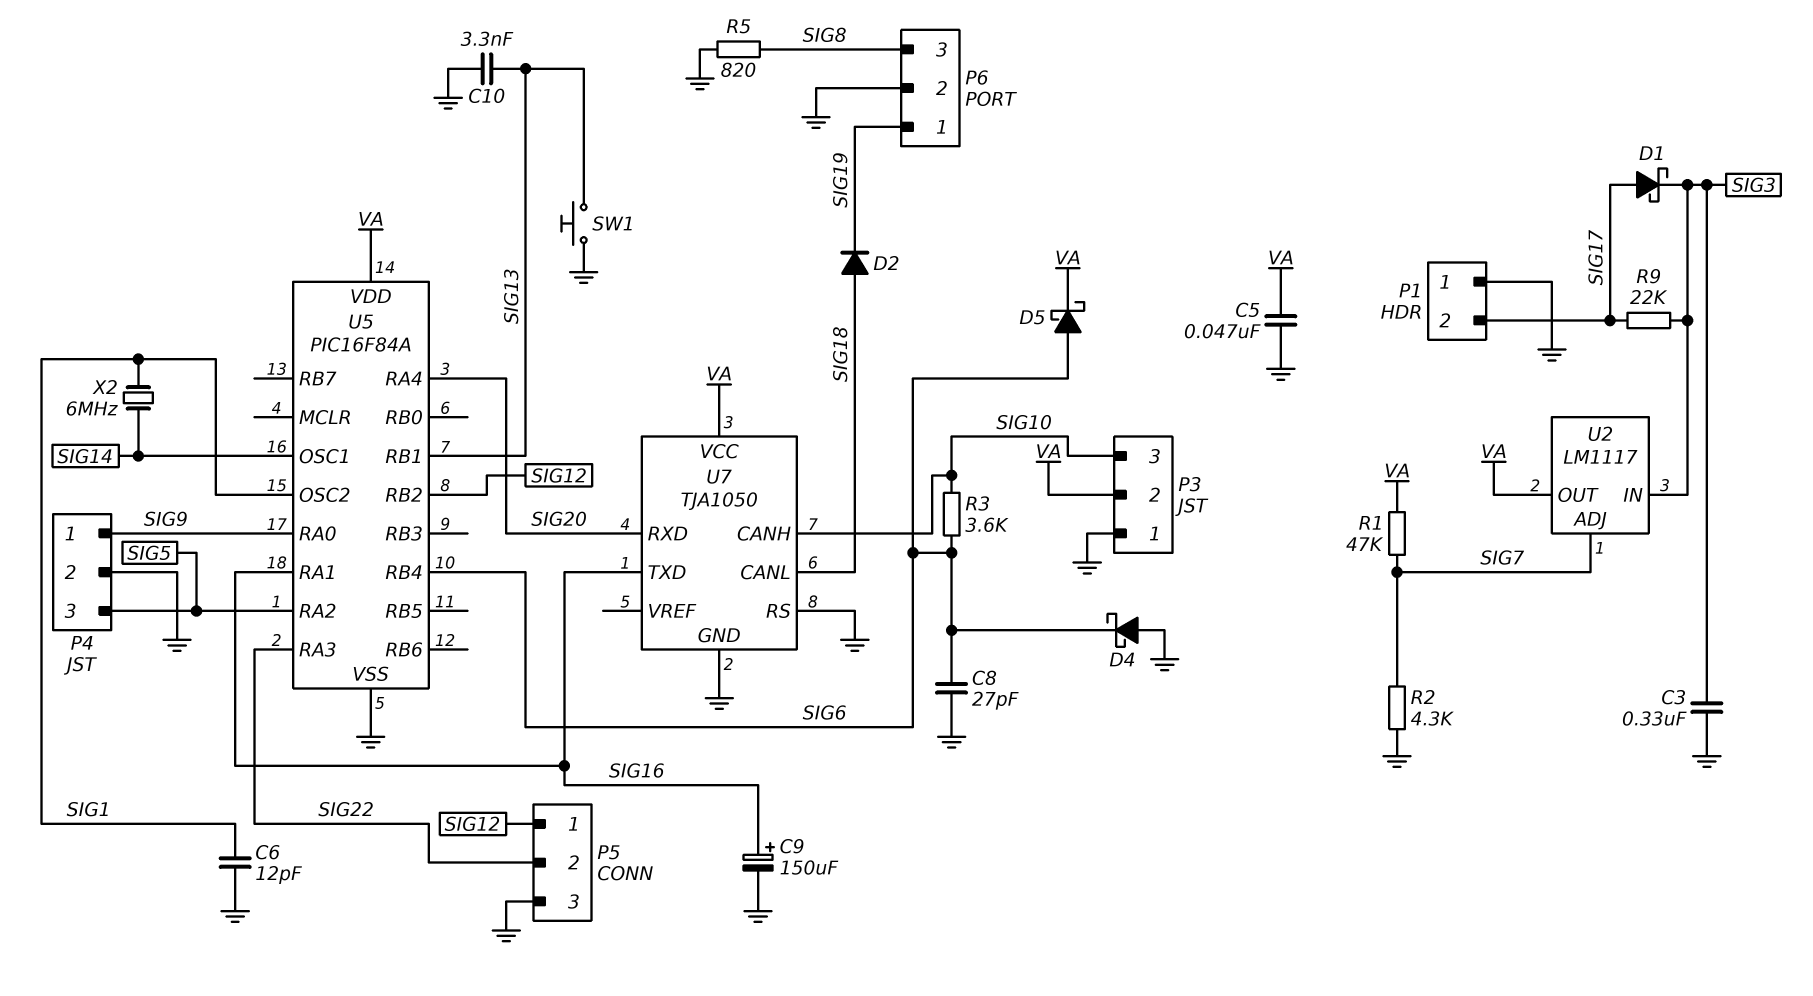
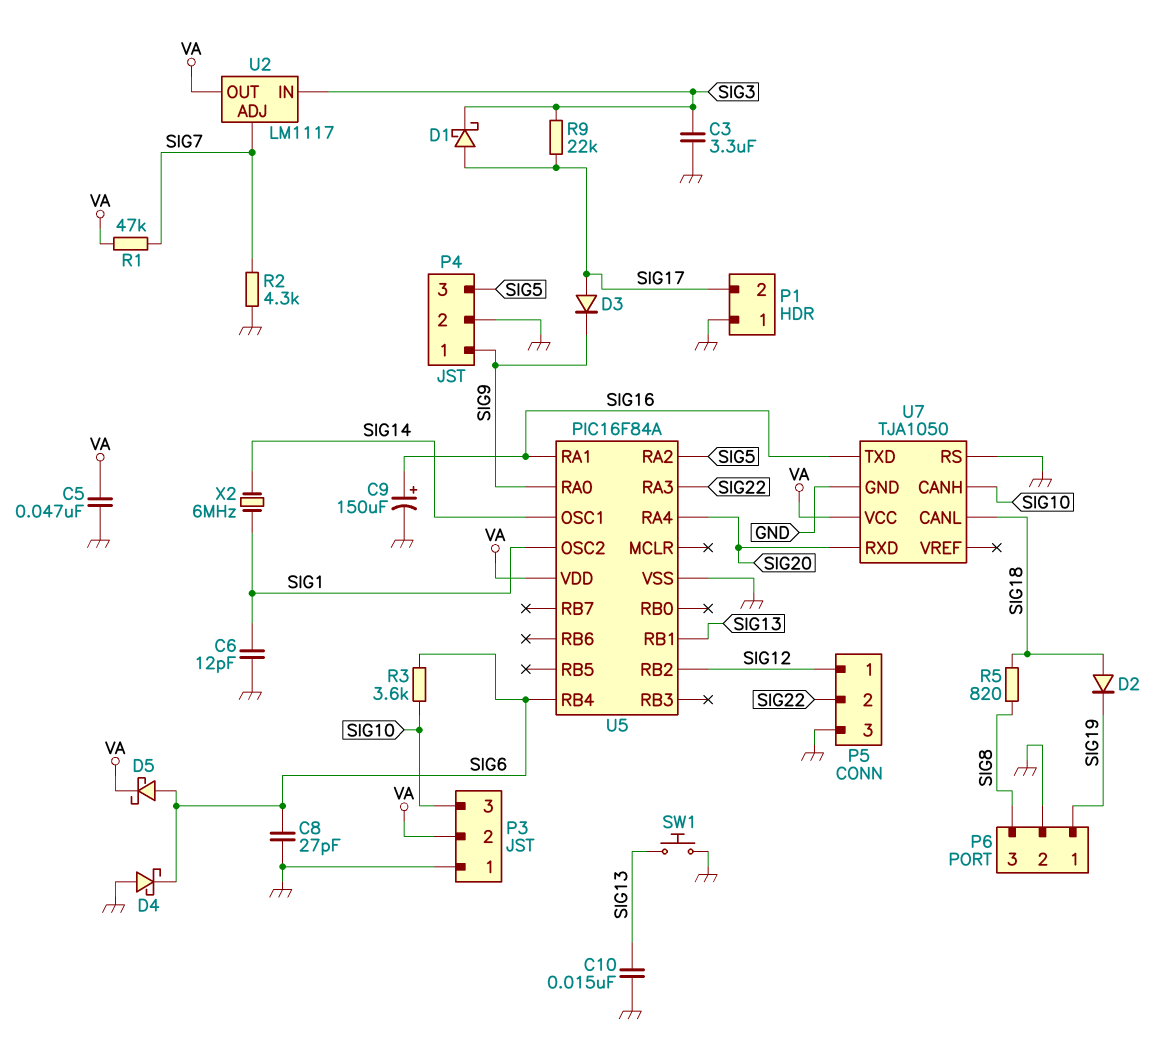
C3: 330nF (GND, SIG3) -> 3.3uF (GND, SIG3)
C10: 3.3nF (GND, SIG13) -> 15nF (GND, SIG13)
D3: none -> diode (A SIG17, K SIG9)
R5: 820 (GND, SIG8) -> 820 (SIG8, SIG18)

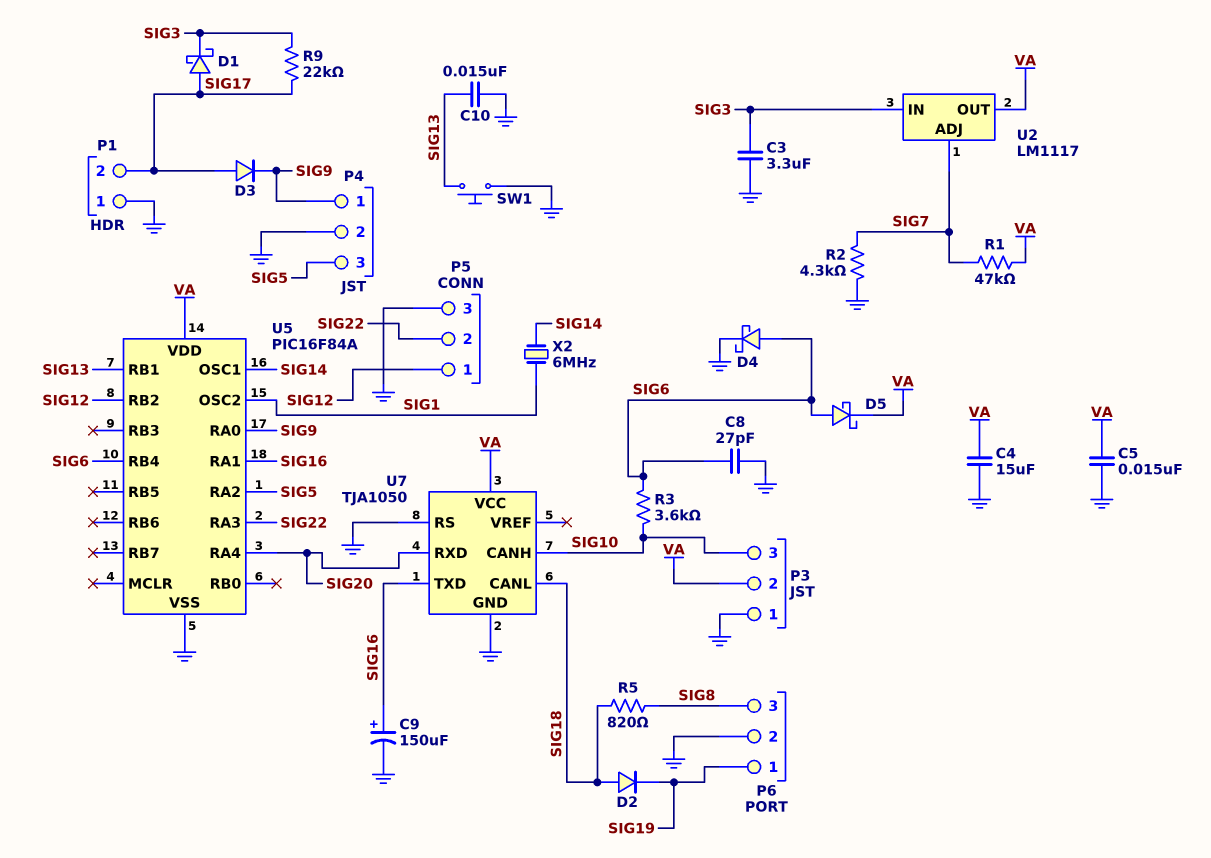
C4: none -> 15uF (GND, VA)
C5: 47nF (GND, VA) -> 15nF (GND, VA)
C6: 12pF (GND, SIG1) -> none
D4: schottky (A GND, K SIG6) -> schottky (A SIG6, K GND)

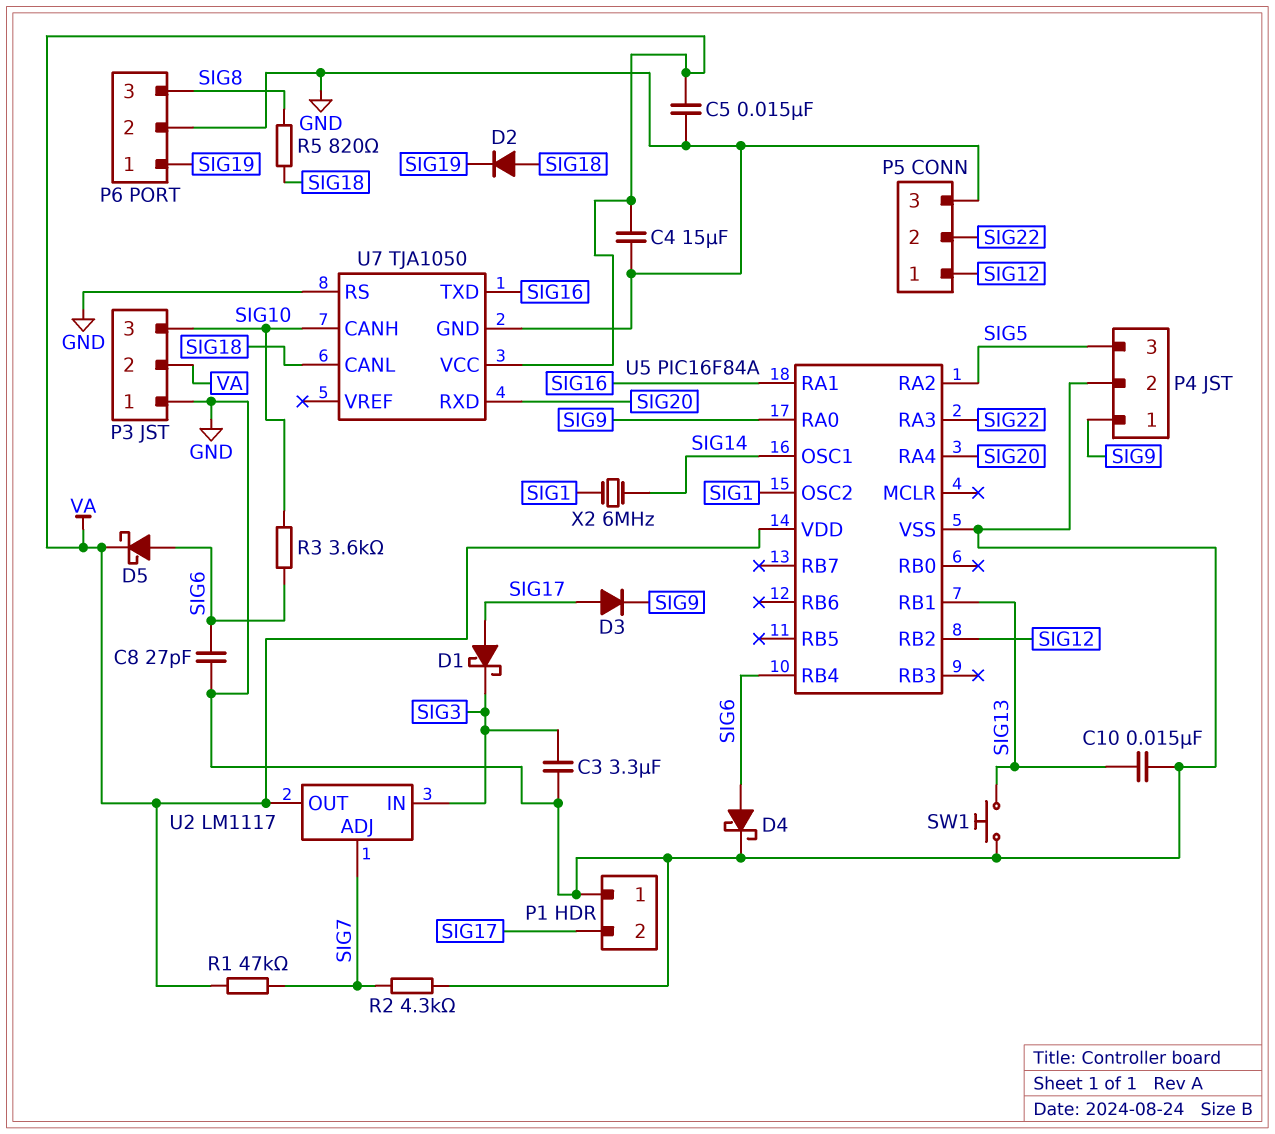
C9: 150uF (plus SIG16, minus GND) -> none
R9: 22k (SIG3, SIG17) -> none

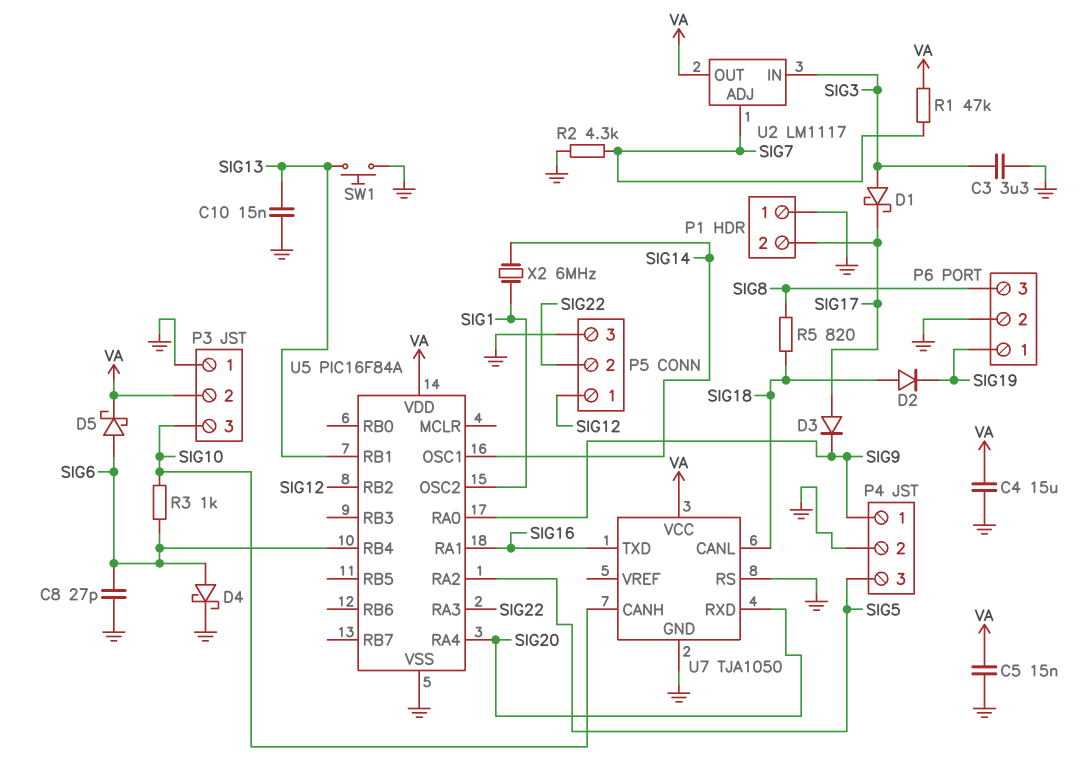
D1: schottky (A SIG17, K SIG3) -> schottky (A SIG3, K SIG17)
R3: 3.6k (SIG6, SIG10) -> 1k (SIG6, SIG10)

